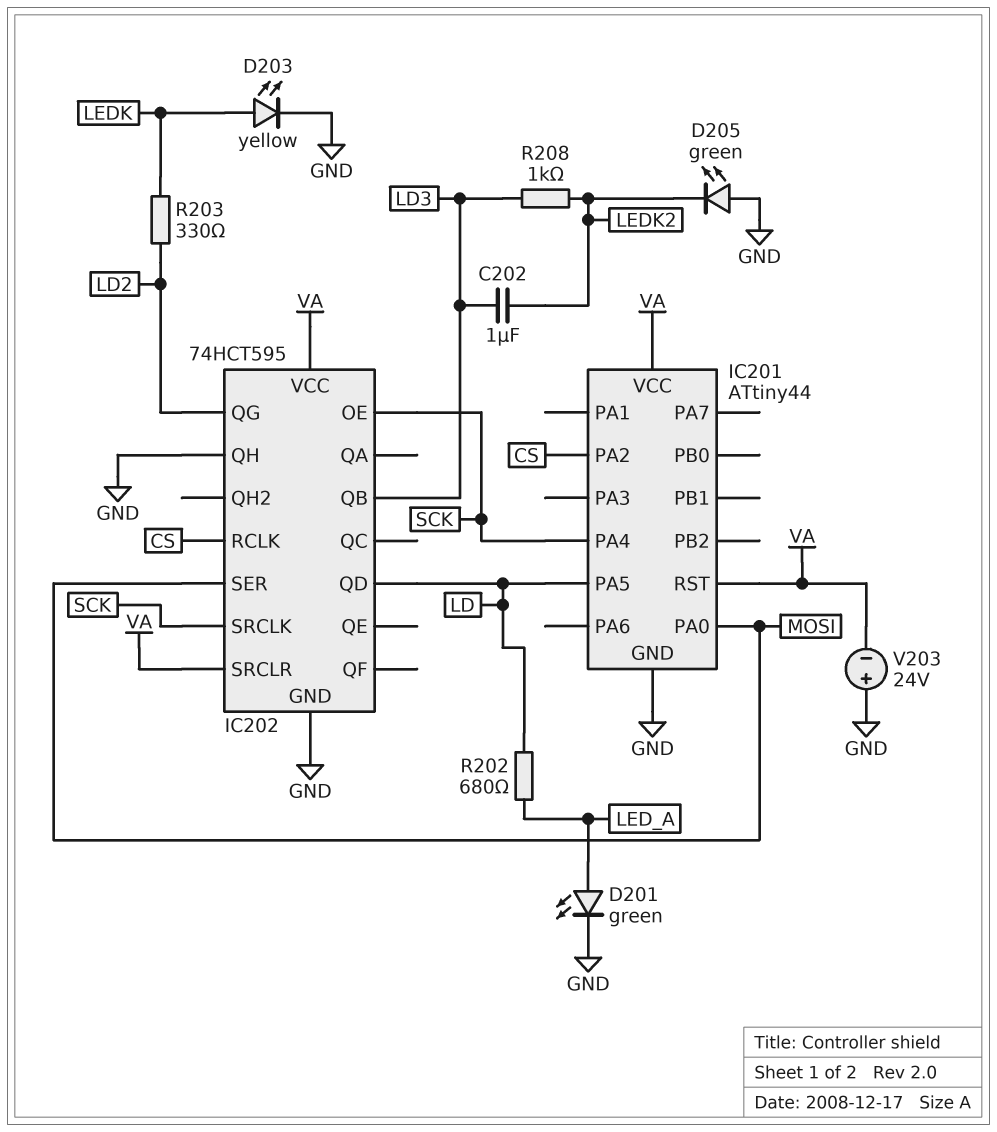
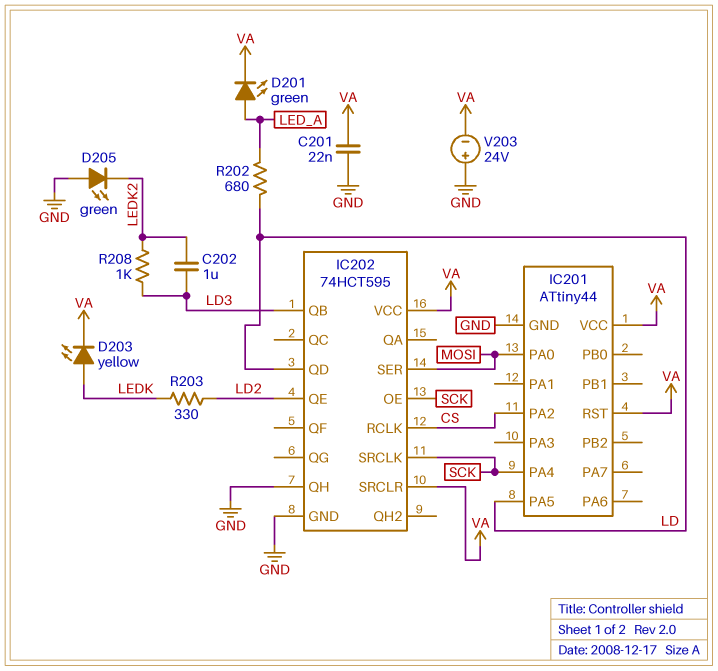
C201: none -> 22nF (GND, VA)
D201: LED green (A LED_A, K GND) -> LED green (A LED_A, K VA)
D203: LED yellow (A LEDK, K GND) -> LED yellow (A LEDK, K VA)
IC202 pin QE: none -> LD2
IC202 pin QG: LD2 -> none

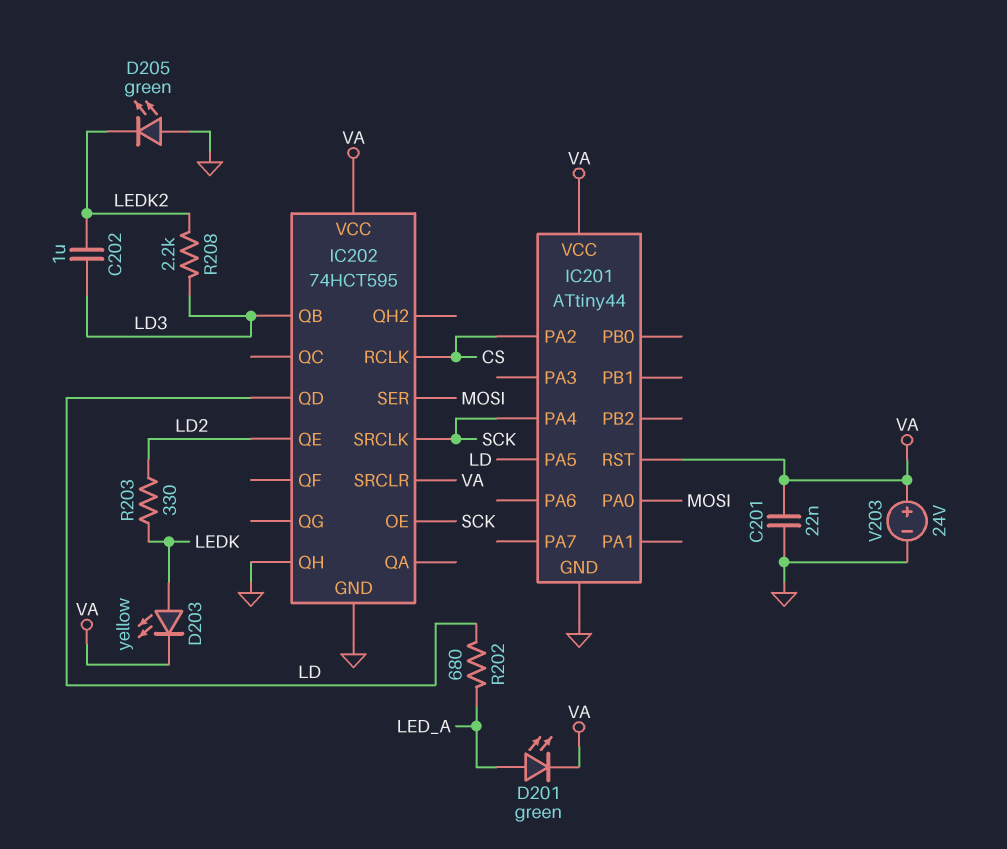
R208: 1k (LD3, LEDK2) -> 2.2k (LD3, LEDK2)
V203: 24V (plus GND, minus VA) -> 24V (plus VA, minus GND)

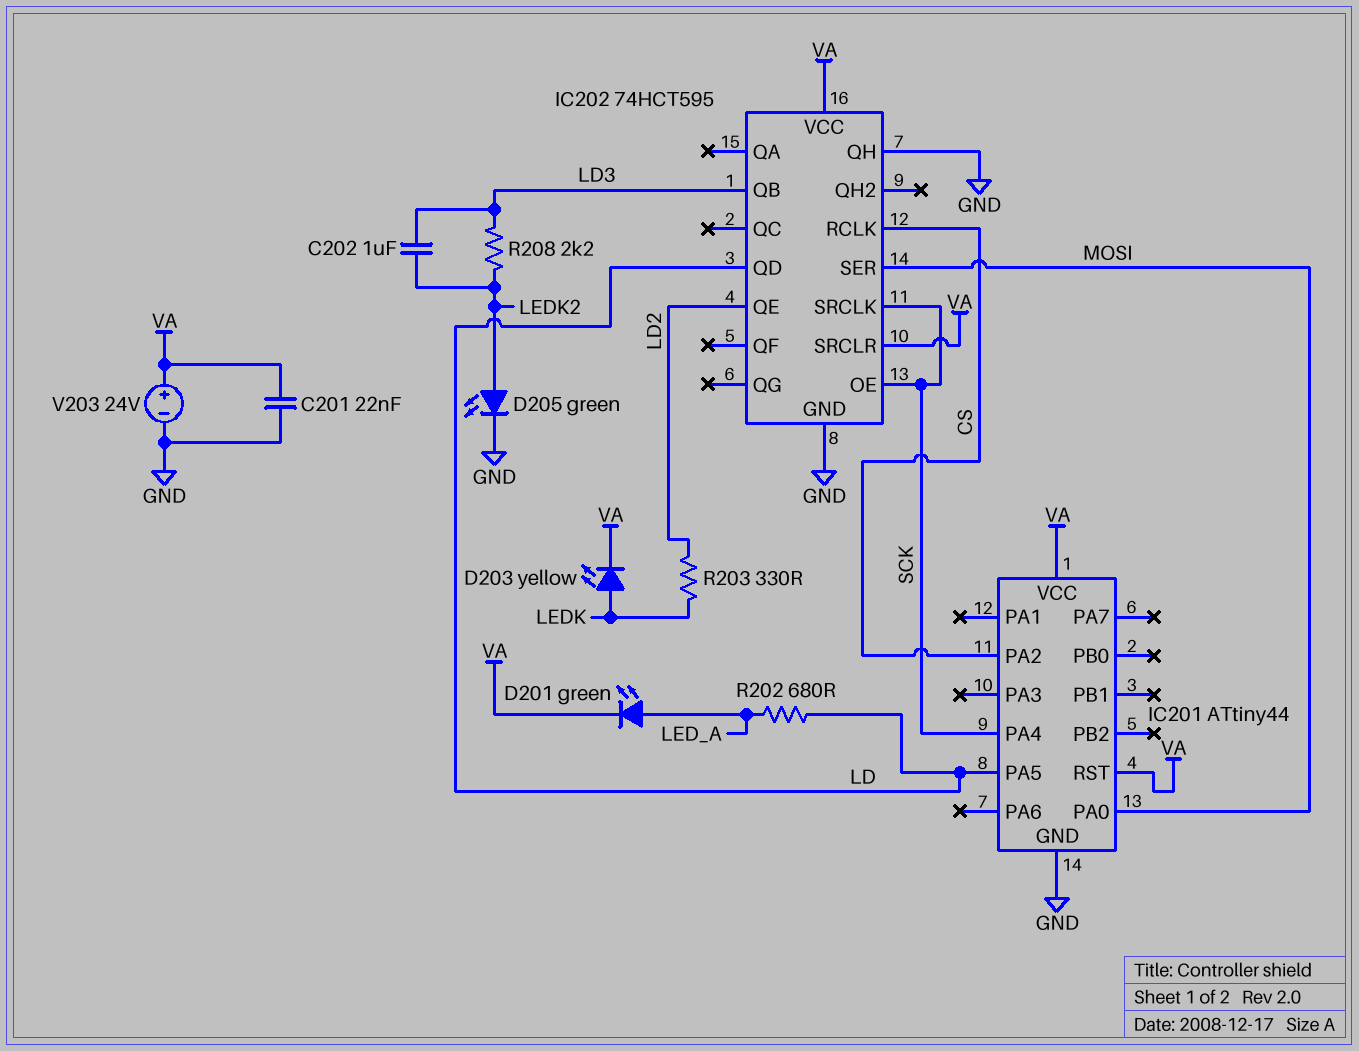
D205: LED green (A GND, K LEDK2) -> LED green (A LEDK2, K GND)

